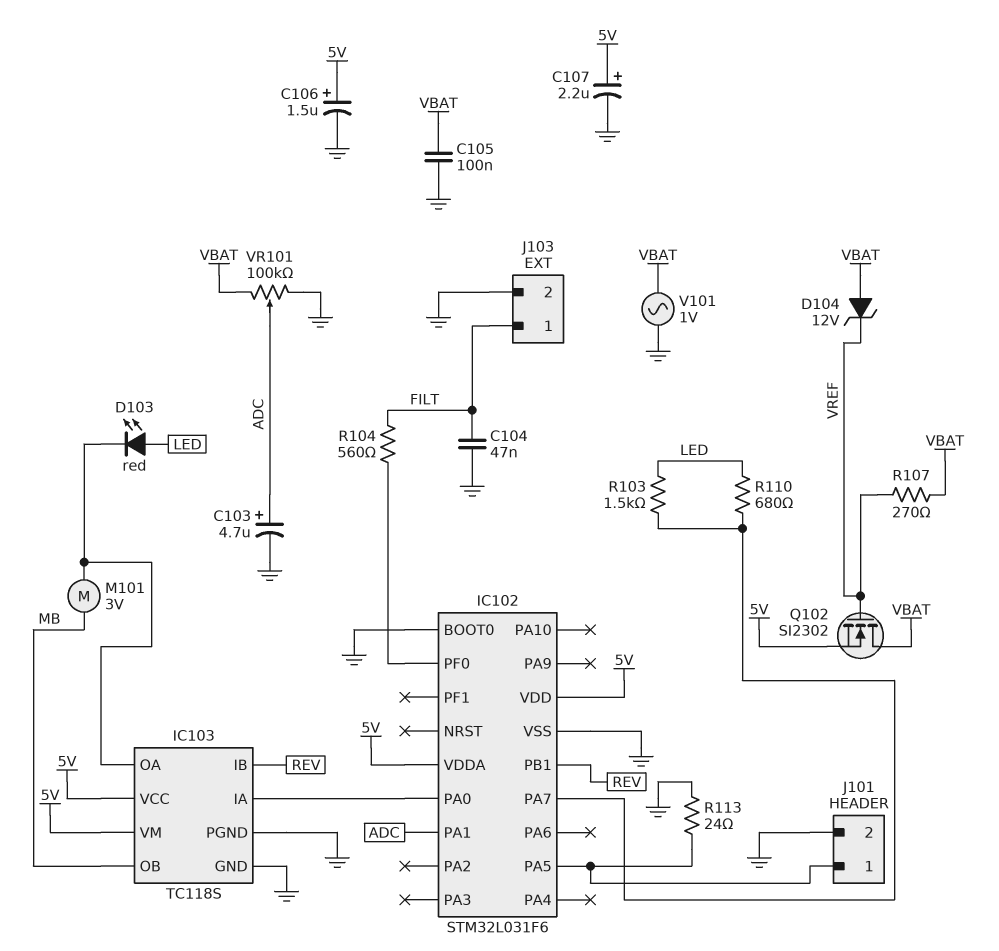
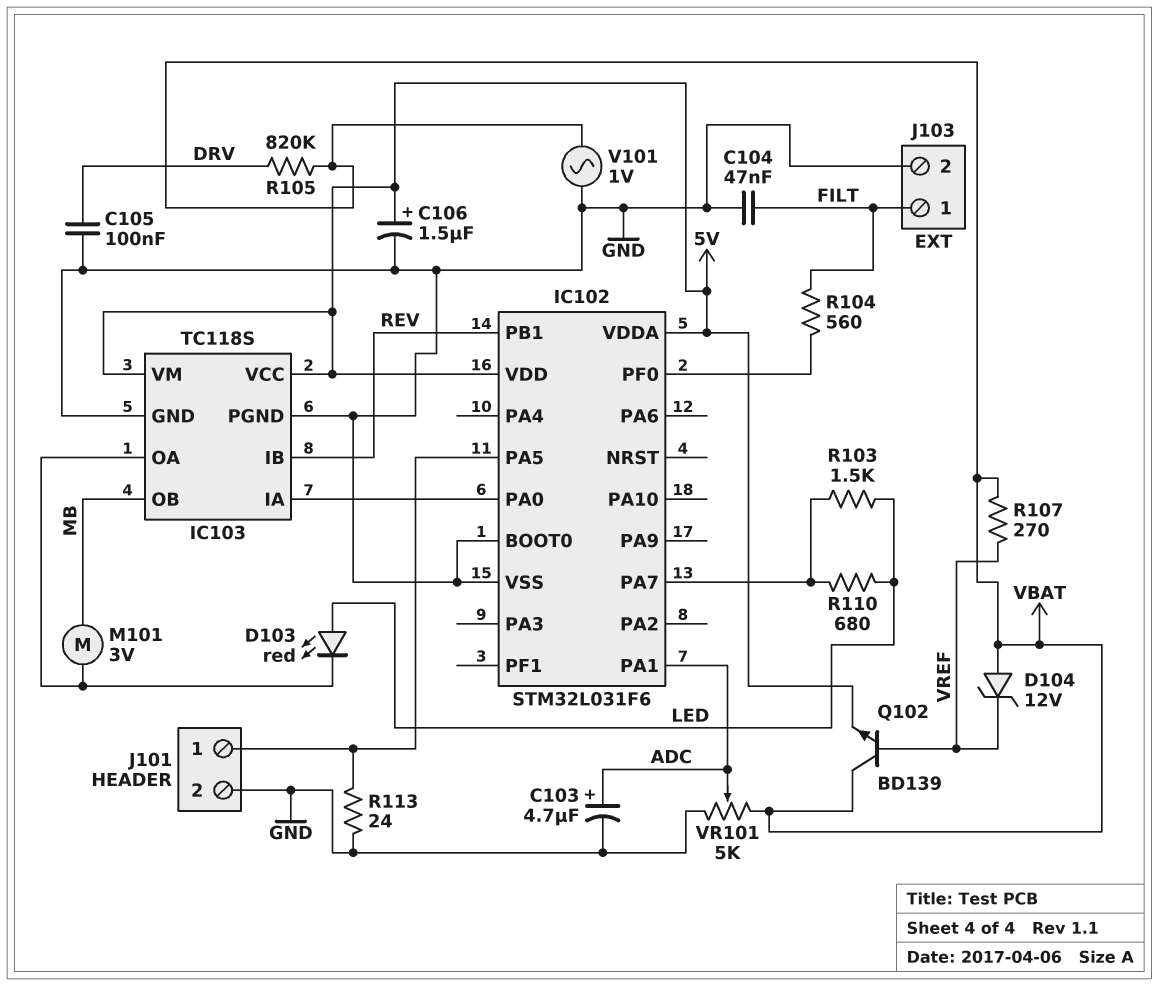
C105: 100nF (GND, VBAT) -> 100nF (DRV, GND)
C107: 2.2uF (plus 5V, minus GND) -> none
Q102: NMOS SI2302 (G VREF, D VBAT, S 5V) -> NPN BD139 (B VREF, C VBAT, E 5V)
R105: none -> 820k (DRV, VBAT)
VR101: 100k (GND, VBAT, wiper ADC) -> 5k (GND, VBAT, wiper ADC)

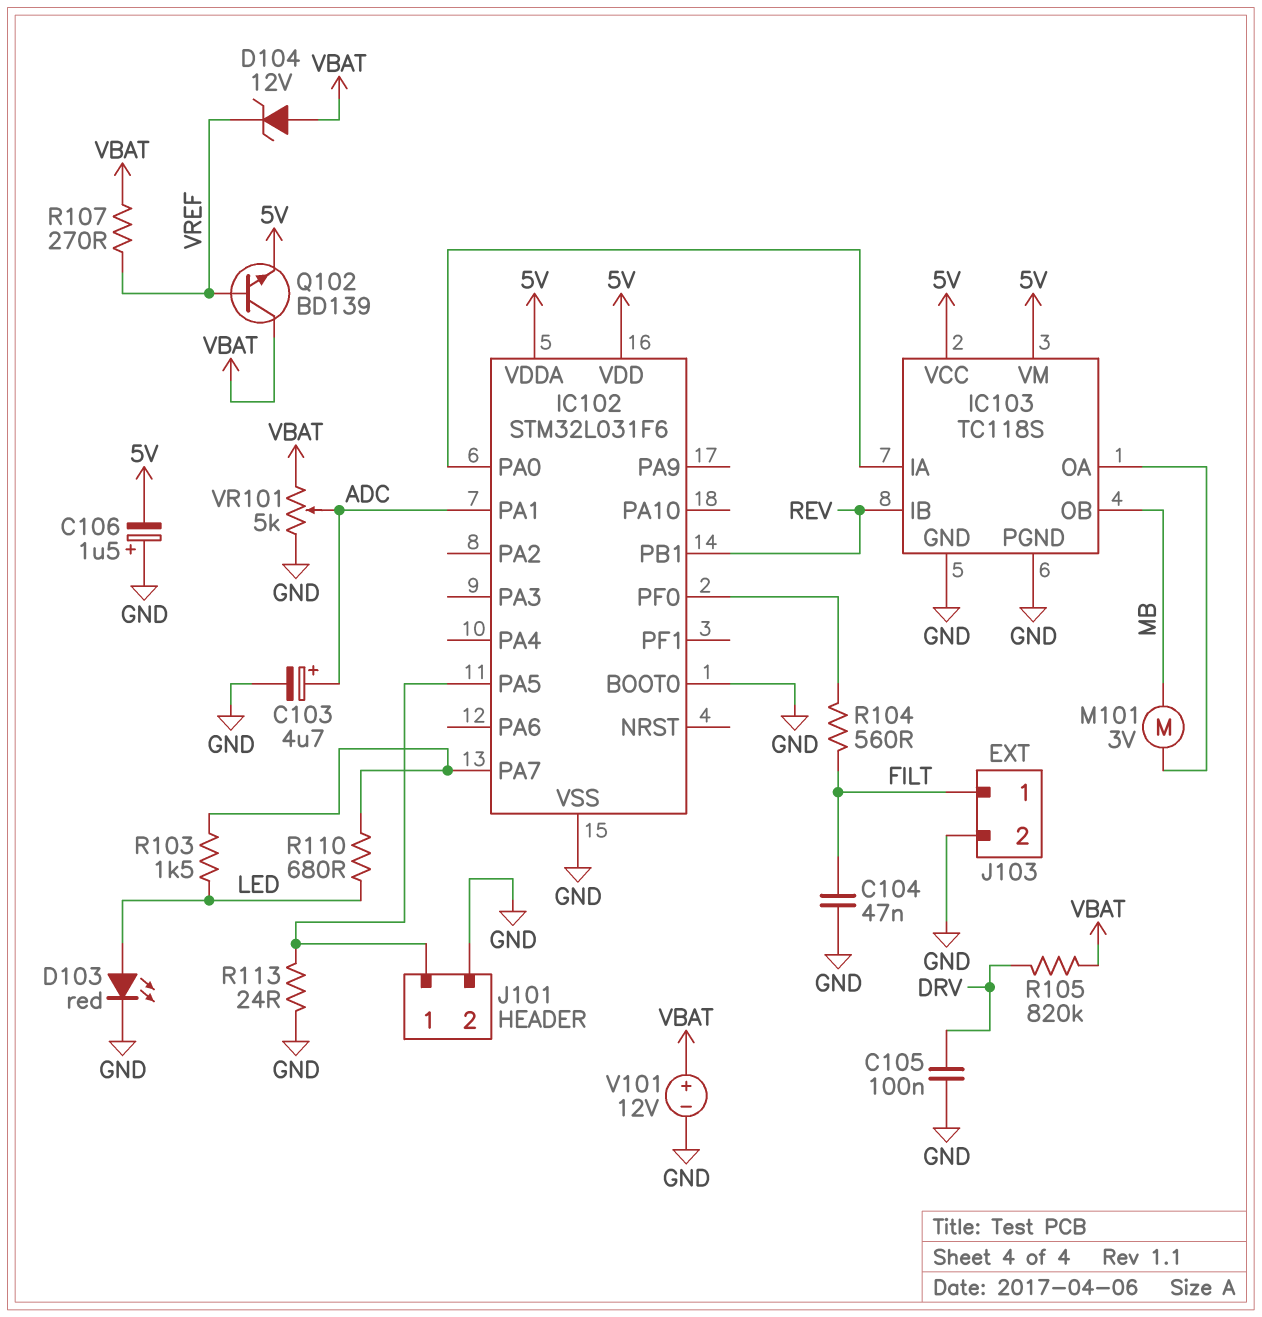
C106: 1.5uF (plus 5V, minus GND) -> 1.5uF (plus GND, minus 5V)
D103: LED red (A LED, K IC103/OA) -> LED red (A LED, K GND)
V101: AC 1V (GND, VBAT) -> 12V (plus VBAT, minus GND)

